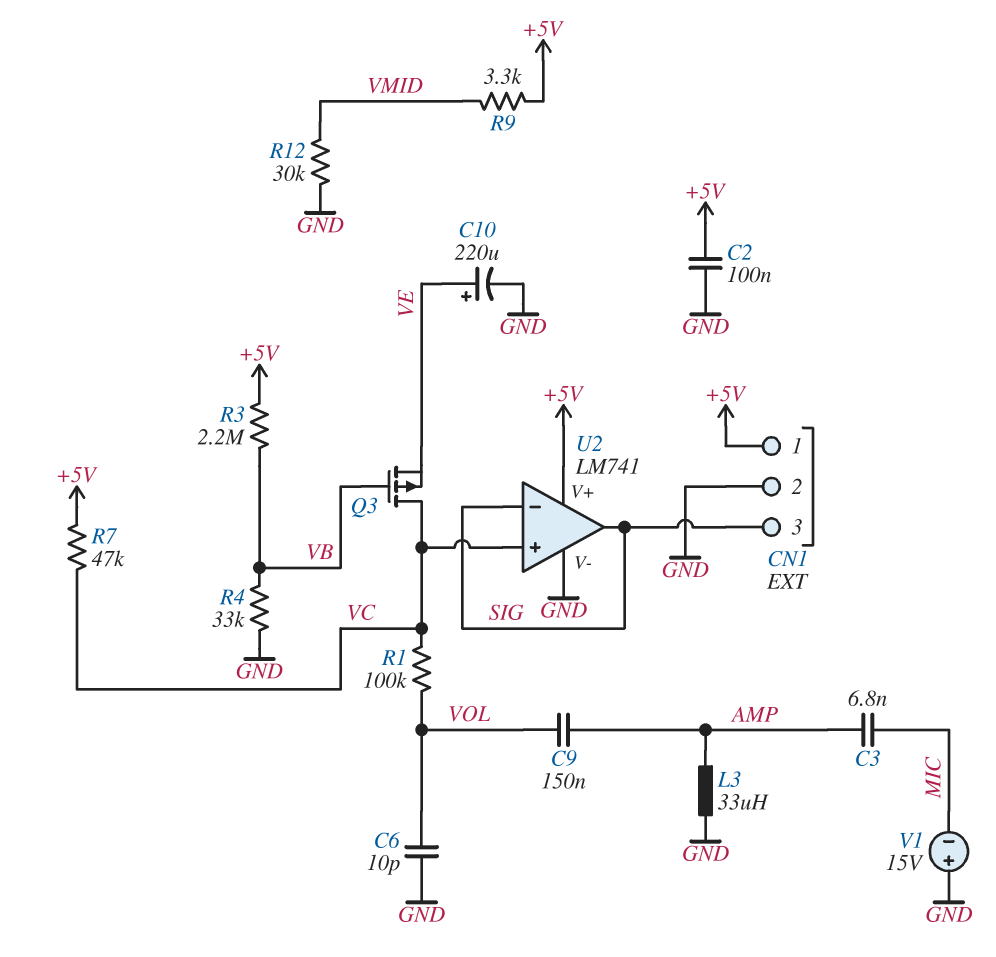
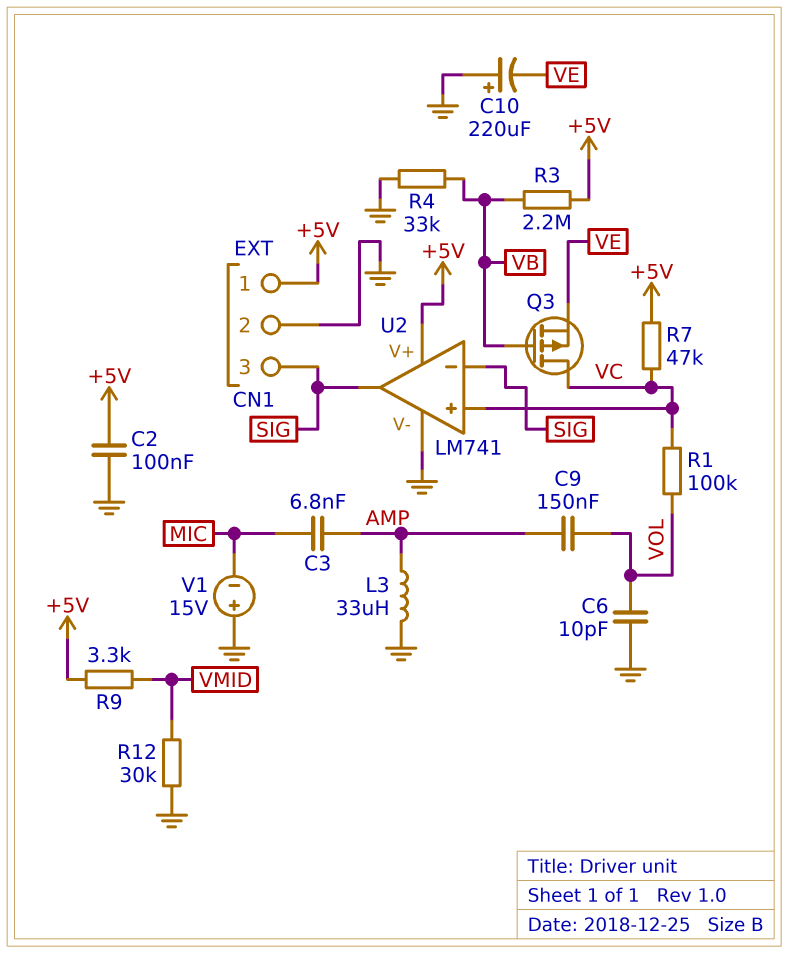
C10: 220uF (plus VE, minus GND) -> 220uF (plus GND, minus VE)

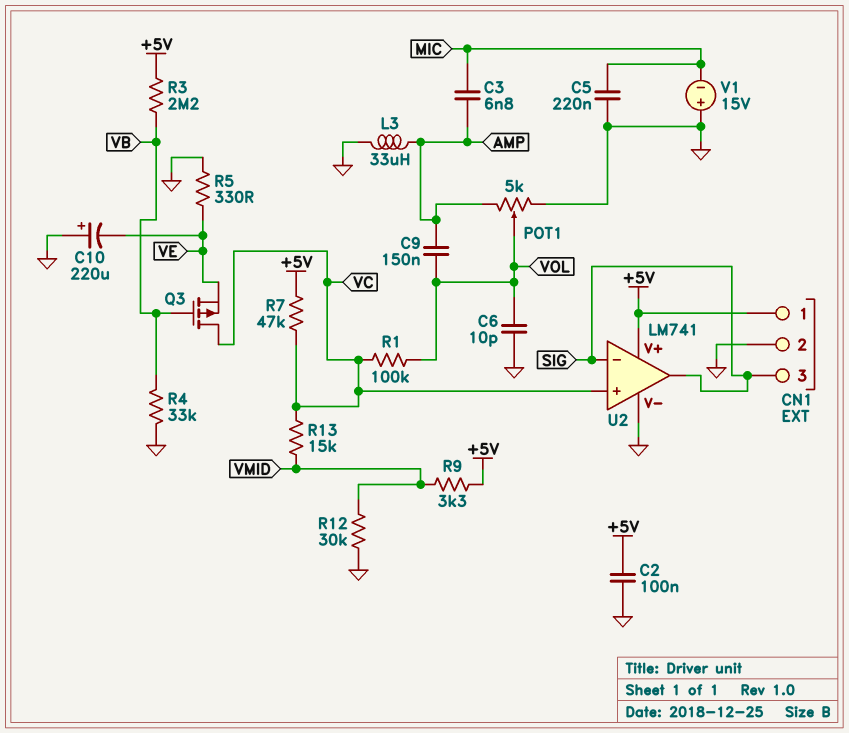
C5: none -> 220nF (GND, MIC)
POT1: none -> 5k (AMP, GND, wiper VOL)
R5: none -> 330 (GND, VE)
R13: none -> 15k (VC, VMID)

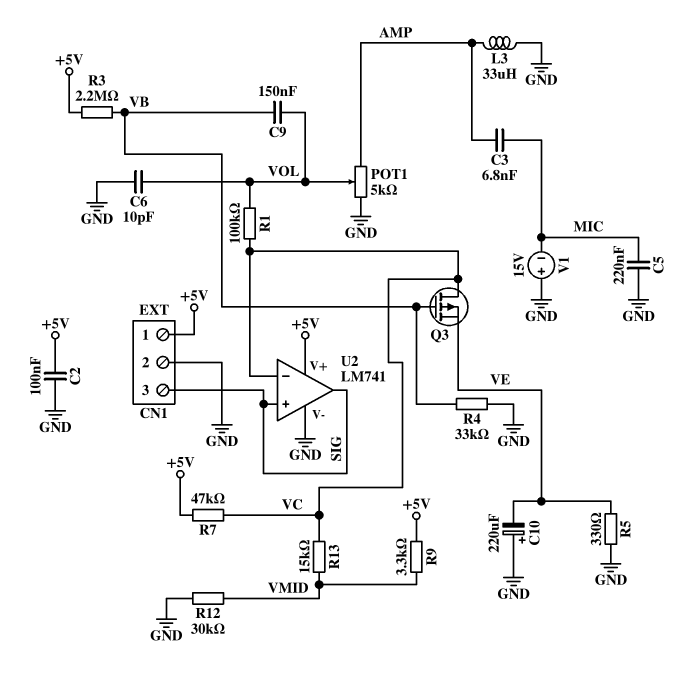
C9: 150nF (AMP, VOL) -> 150nF (VB, VOL)
U2 pin in+: VC -> SIG
U2 pin in-: SIG -> VC

